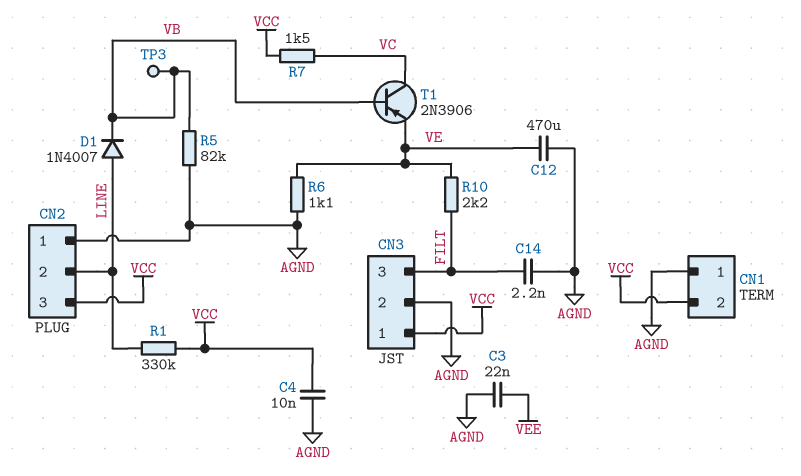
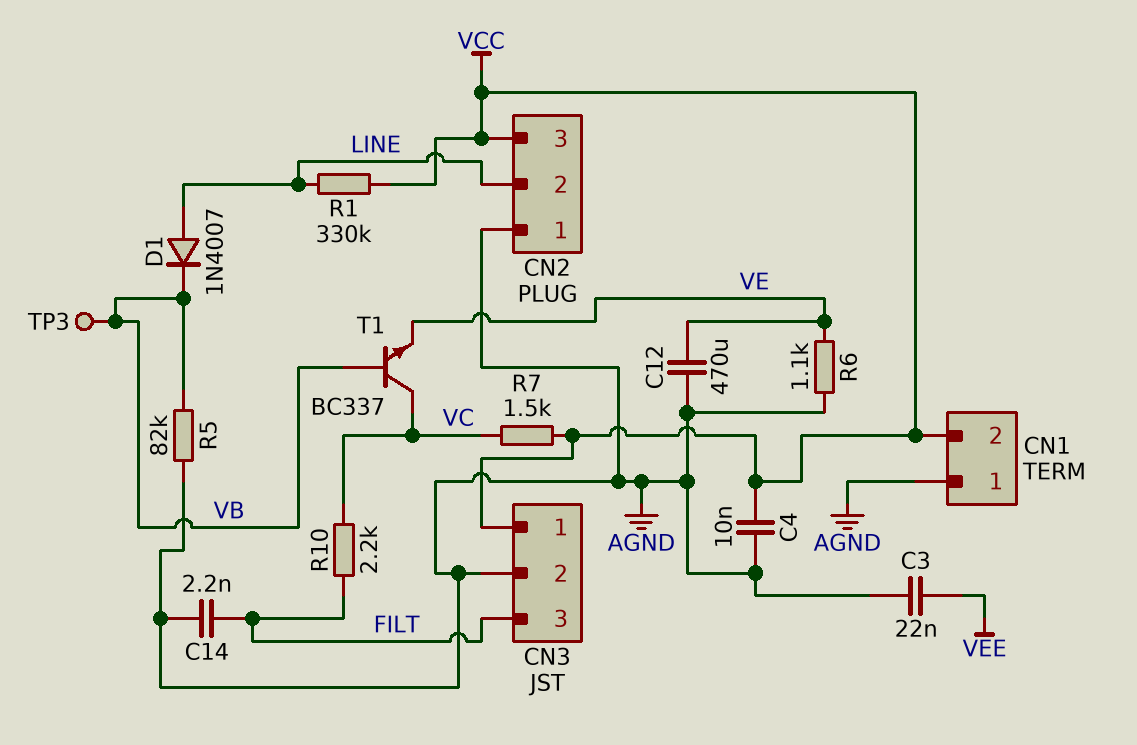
R10: 2.2k (FILT, VE) -> 2.2k (FILT, VC)
T1: PNP 2N3906 (B VB, C VC, E VE) -> NPN BC337 (B VB, C VC, E VE)

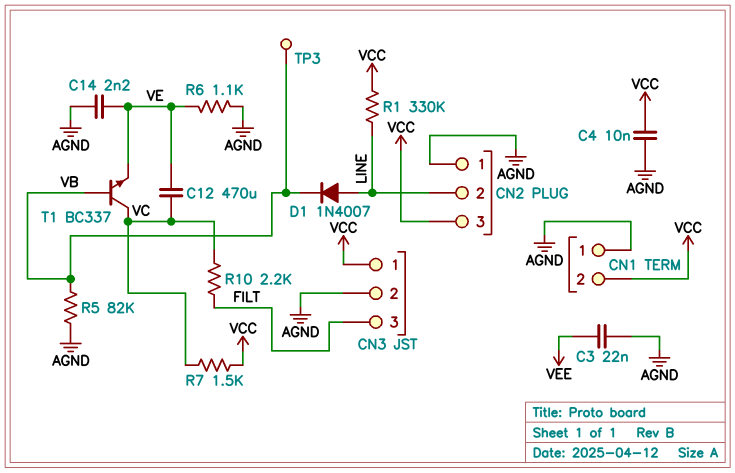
C12: 470uF (AGND, VE) -> 470uF (VC, VE)
C14: 2.2nF (AGND, FILT) -> 2.2nF (AGND, VE)

